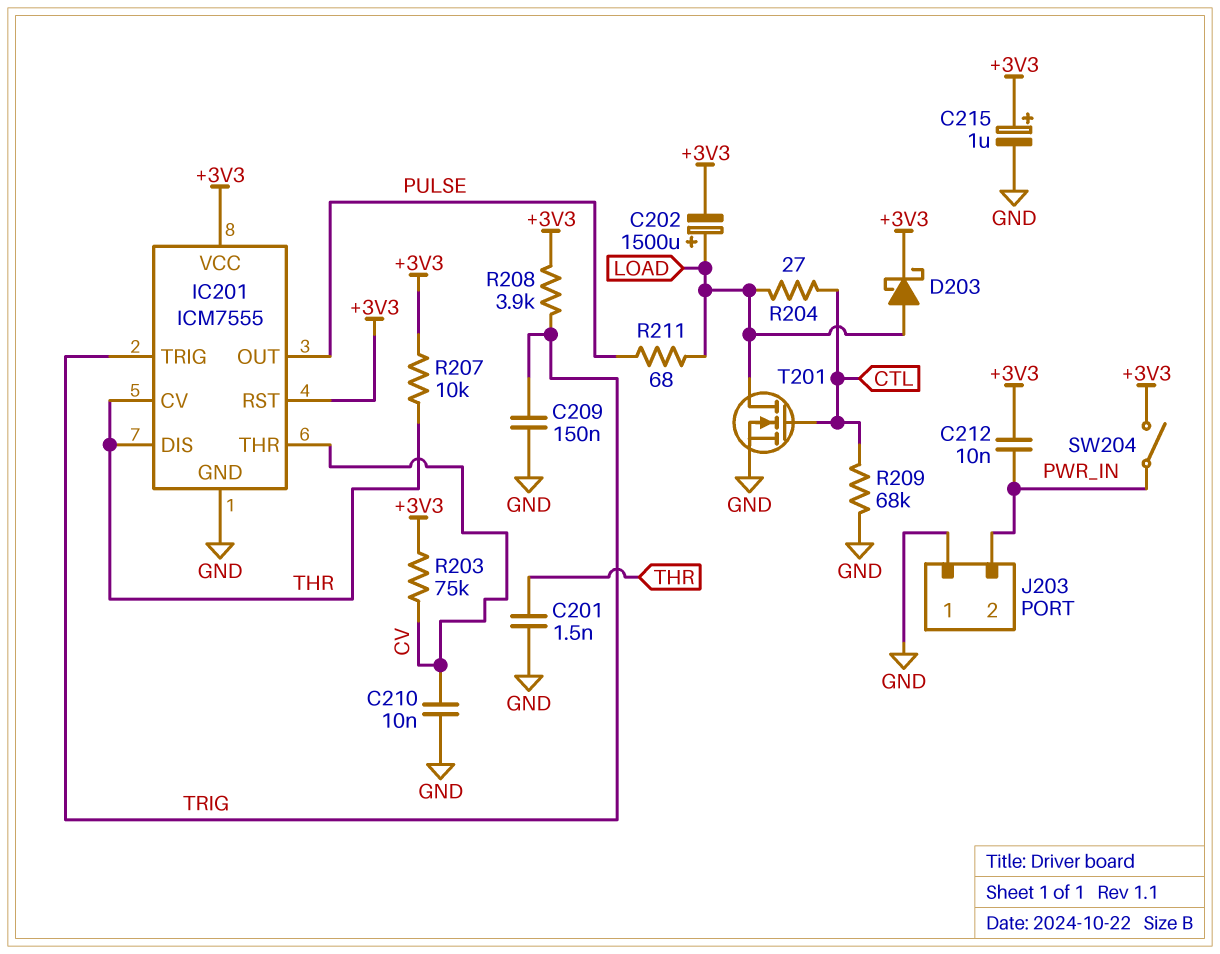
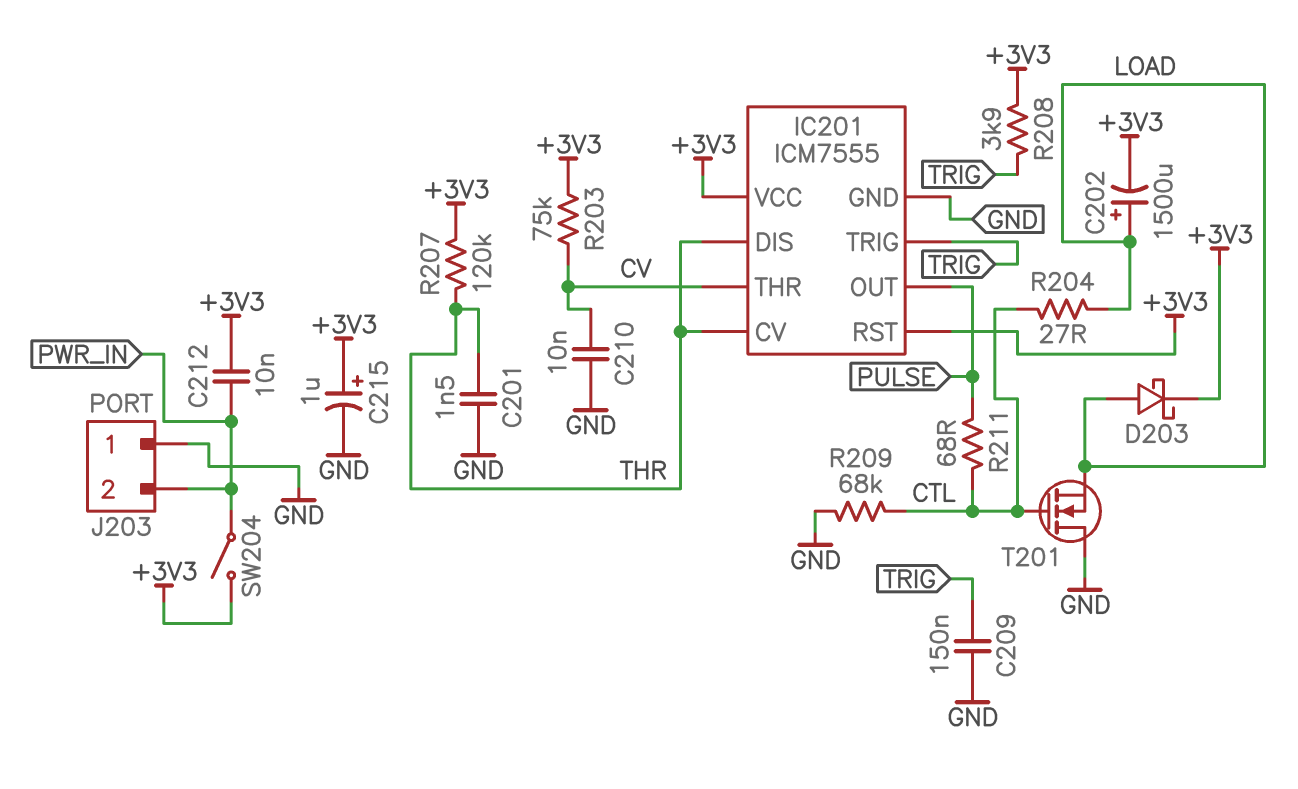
R207: 10k (+3V3, THR) -> 120k (+3V3, THR)
R211: 68 (LOAD, PULSE) -> 68 (CTL, PULSE)
T201: NMOS (G CTL, D LOAD, S GND) -> NMOS (G CTL, D GND, S LOAD)

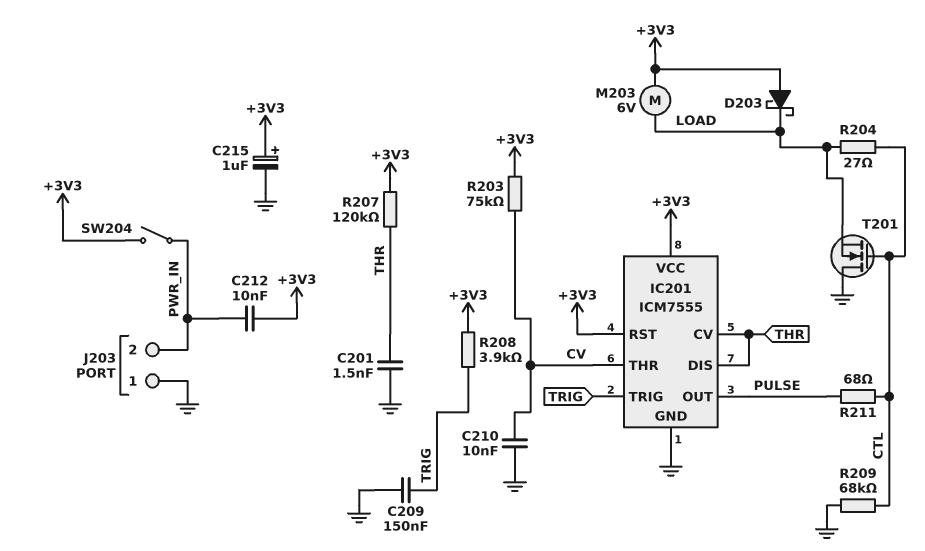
C202: 1500uF (plus LOAD, minus +3V3) -> none
D203: schottky (A LOAD, K +3V3) -> schottky (A +3V3, K LOAD)
M203: none -> motor 6V (+3V3, LOAD)

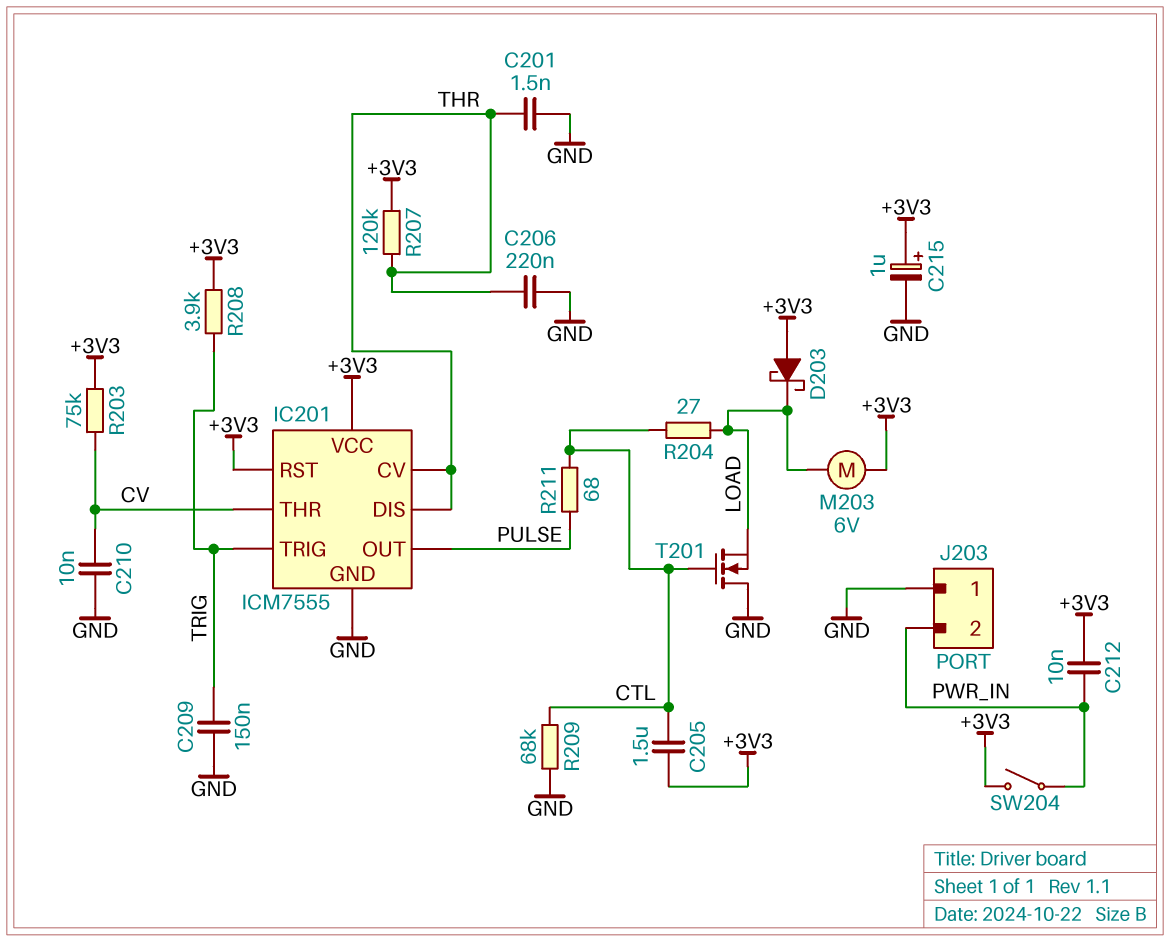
C205: none -> 1.5uF (+3V3, CTL)
C206: none -> 220nF (GND, THR)

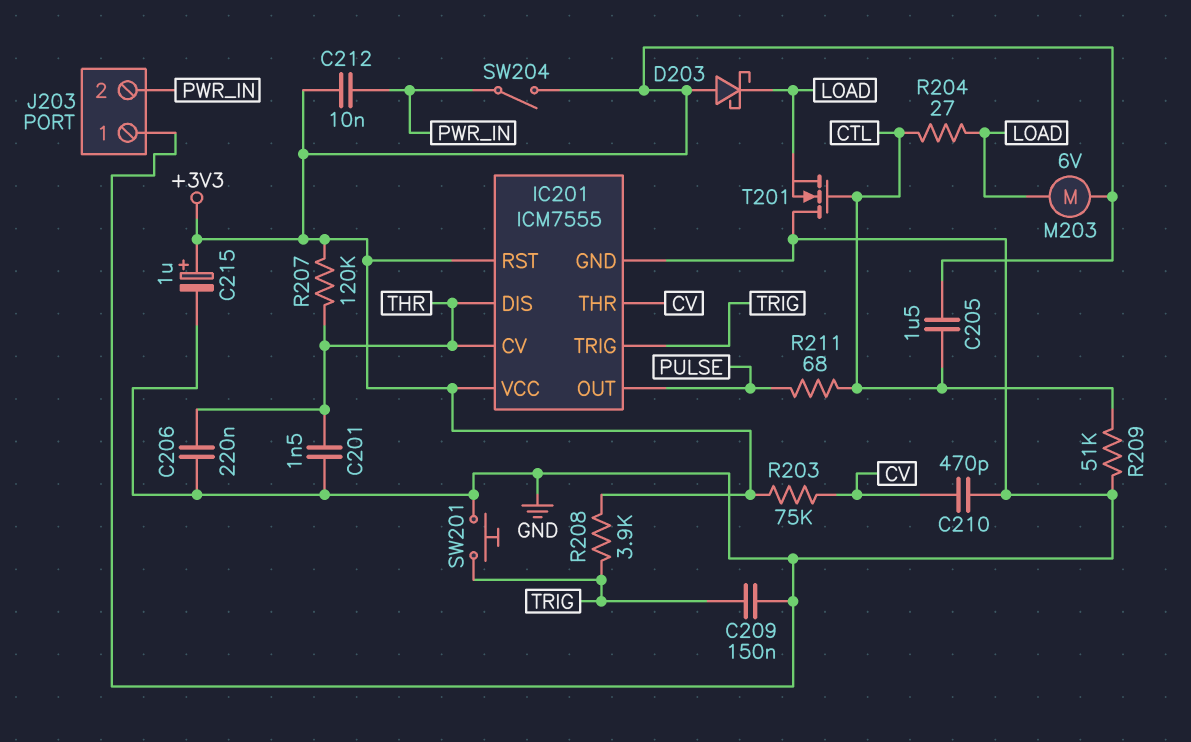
C210: 10nF (CV, GND) -> 470pF (CV, GND)
R209: 68k (CTL, GND) -> 51k (CTL, GND)
SW201: none -> button (GND, TRIG)

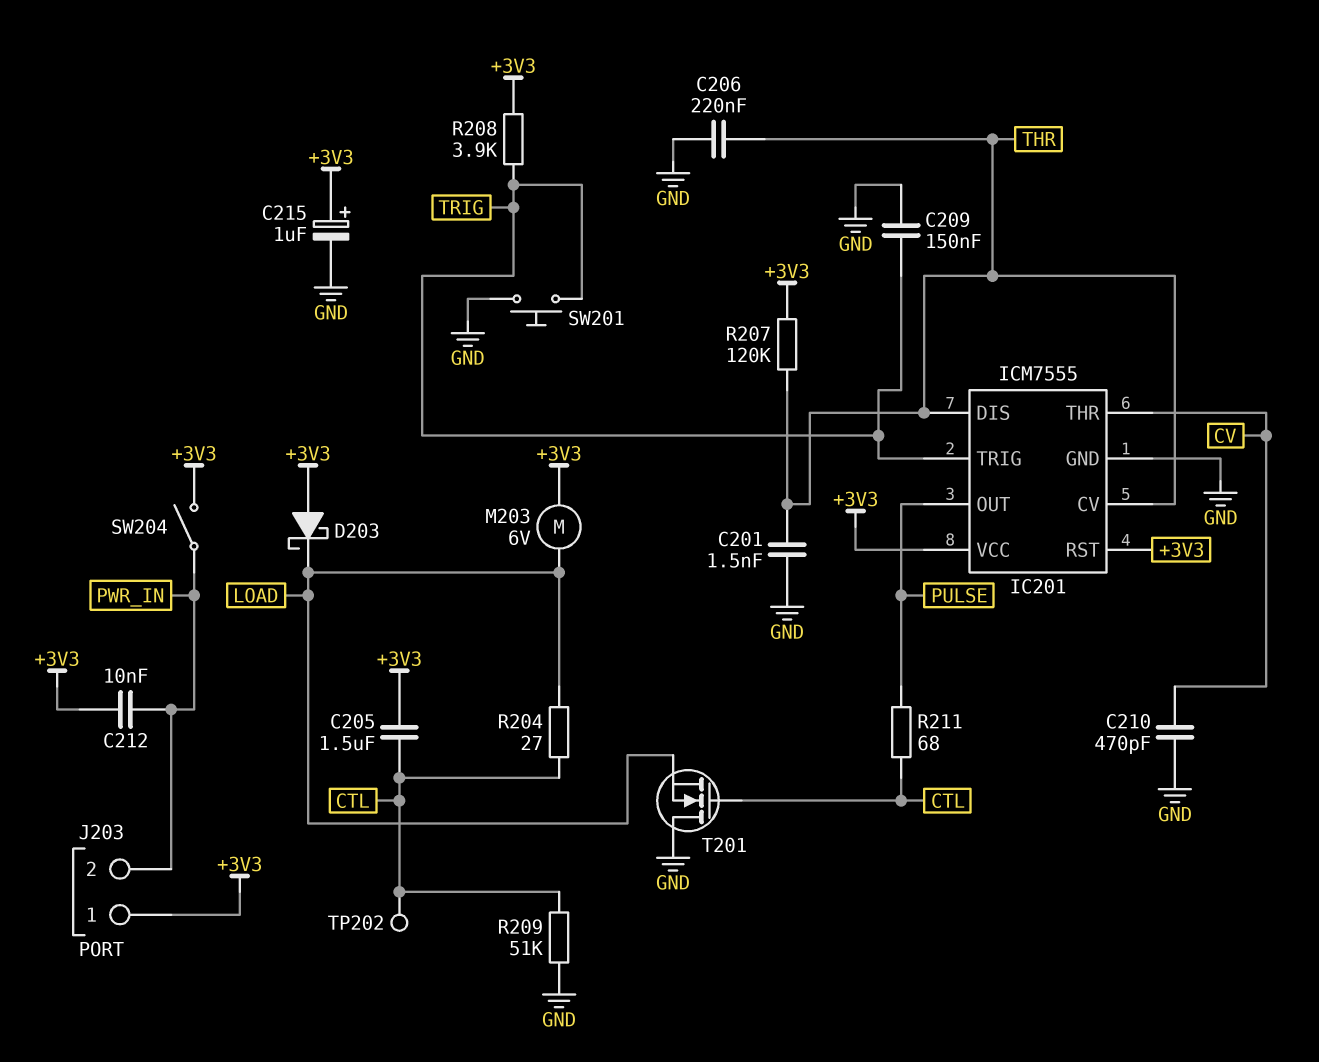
J203 pin 1: GND -> +3V3
R203: 75k (+3V3, CV) -> none
TP202: none -> test point (CTL)

